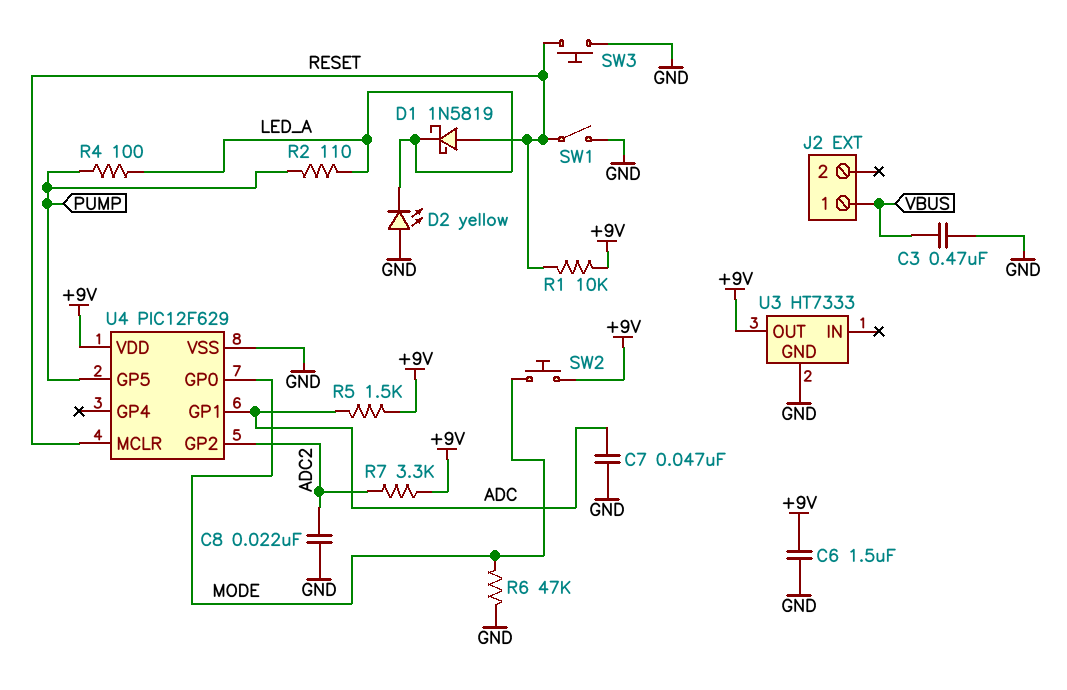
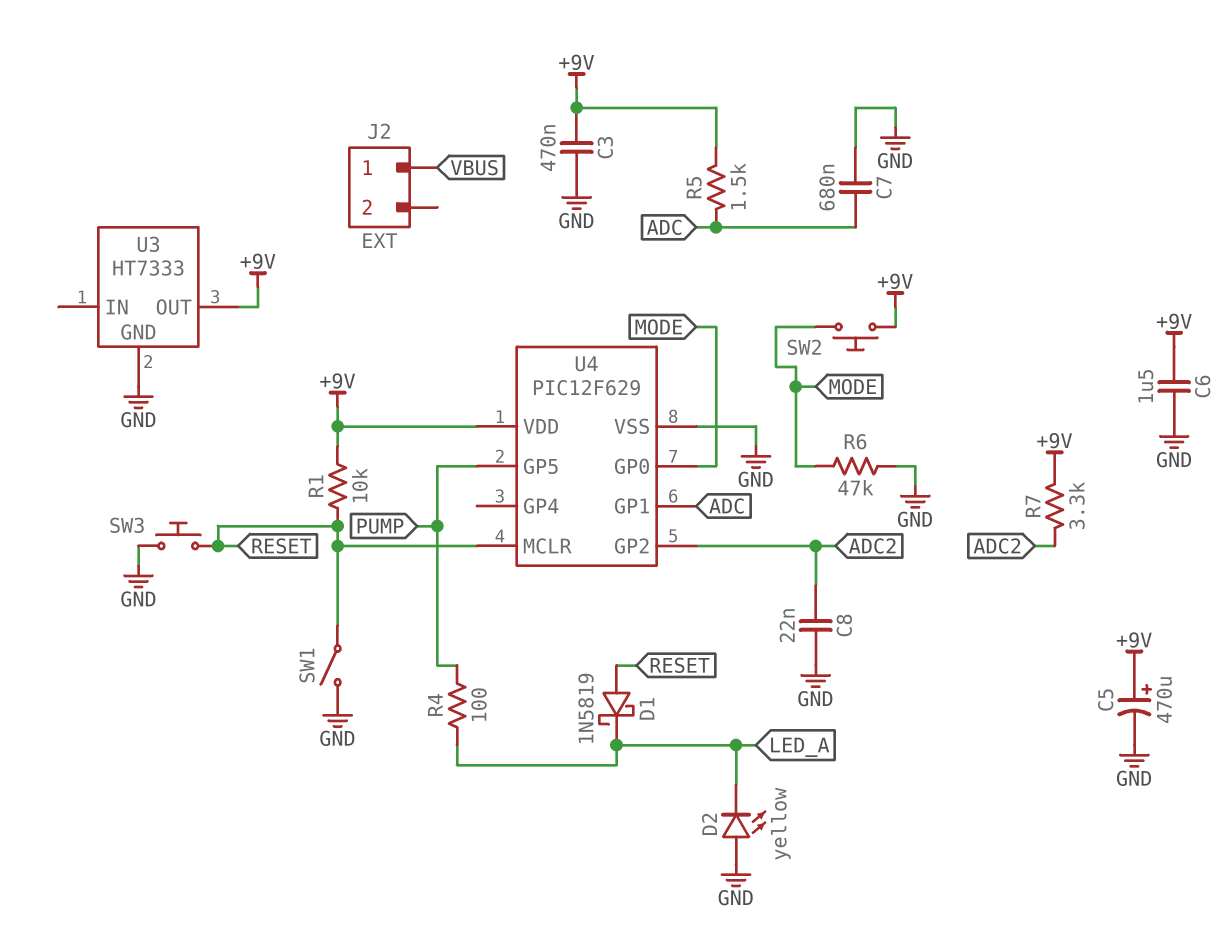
C3: 470nF (GND, VBUS) -> 470nF (+9V, GND)
C5: none -> 470uF (plus +9V, minus GND)
C7: 47nF (ADC, GND) -> 680nF (ADC, GND)
R2: 110 (LED_A, PUMP) -> none

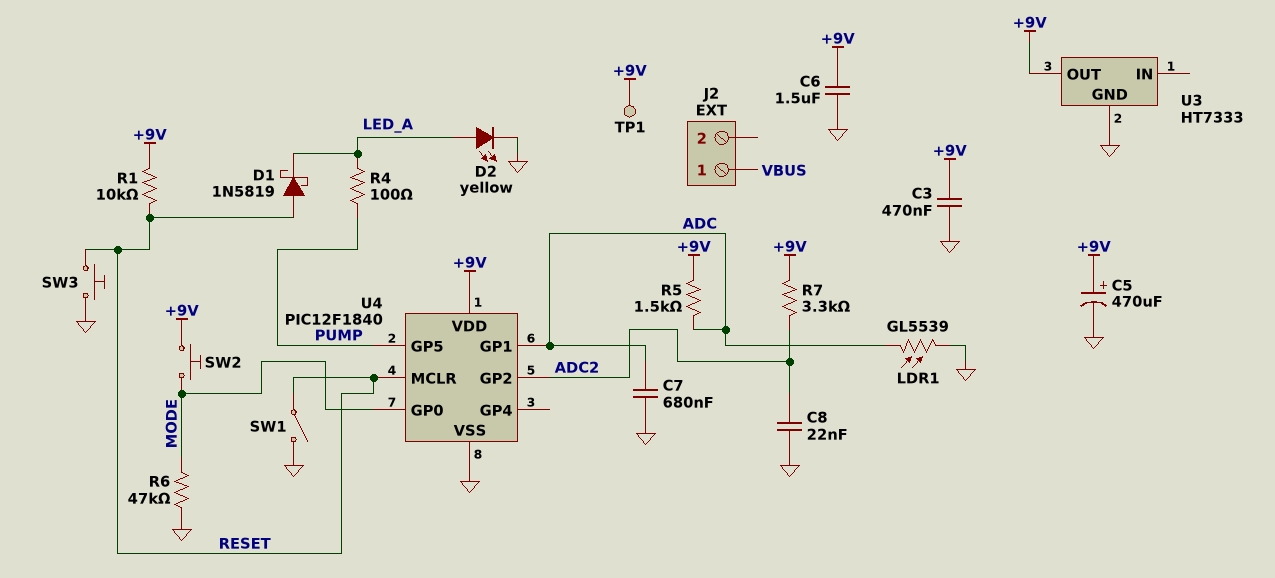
D2: LED yellow (A GND, K LED_A) -> LED yellow (A LED_A, K GND)
LDR1: none -> GL5539 (ADC, GND)
TP1: none -> test point (+9V)
U4: PIC12F629 -> PIC12F1840

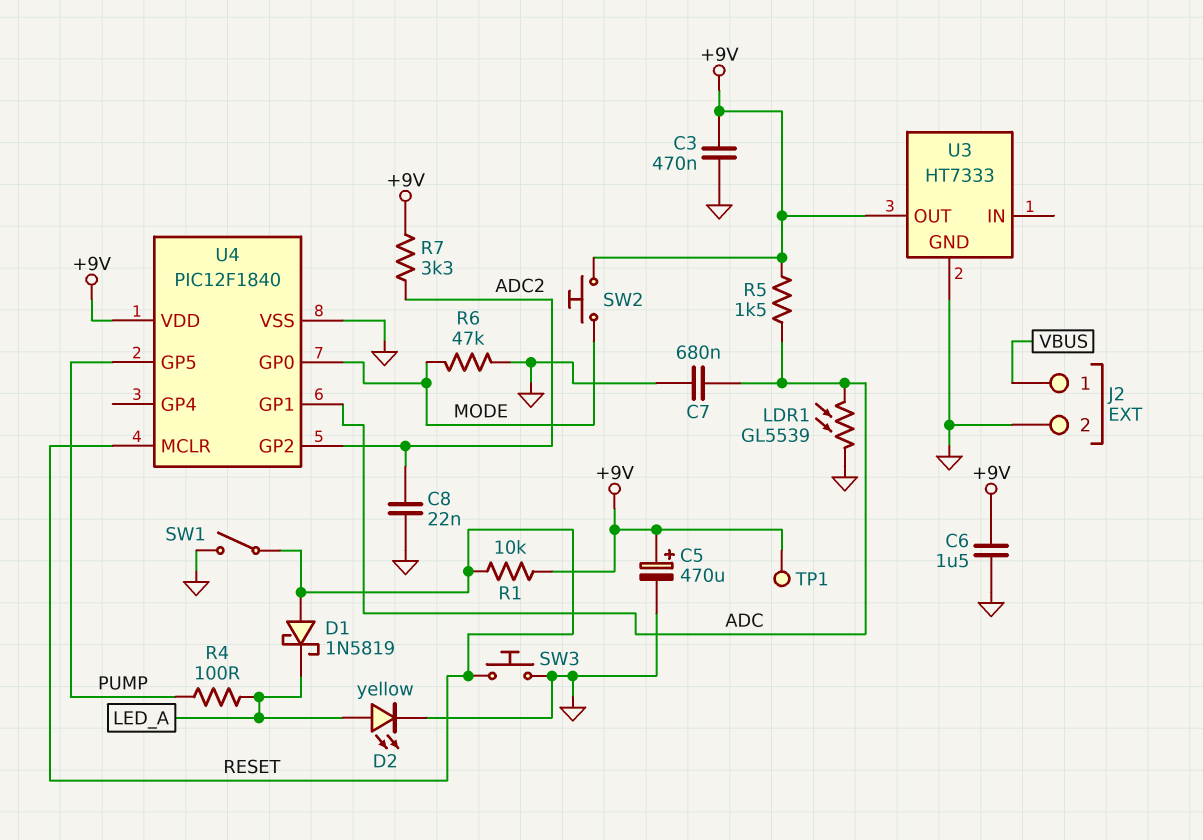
J2 pin 2: none -> GND

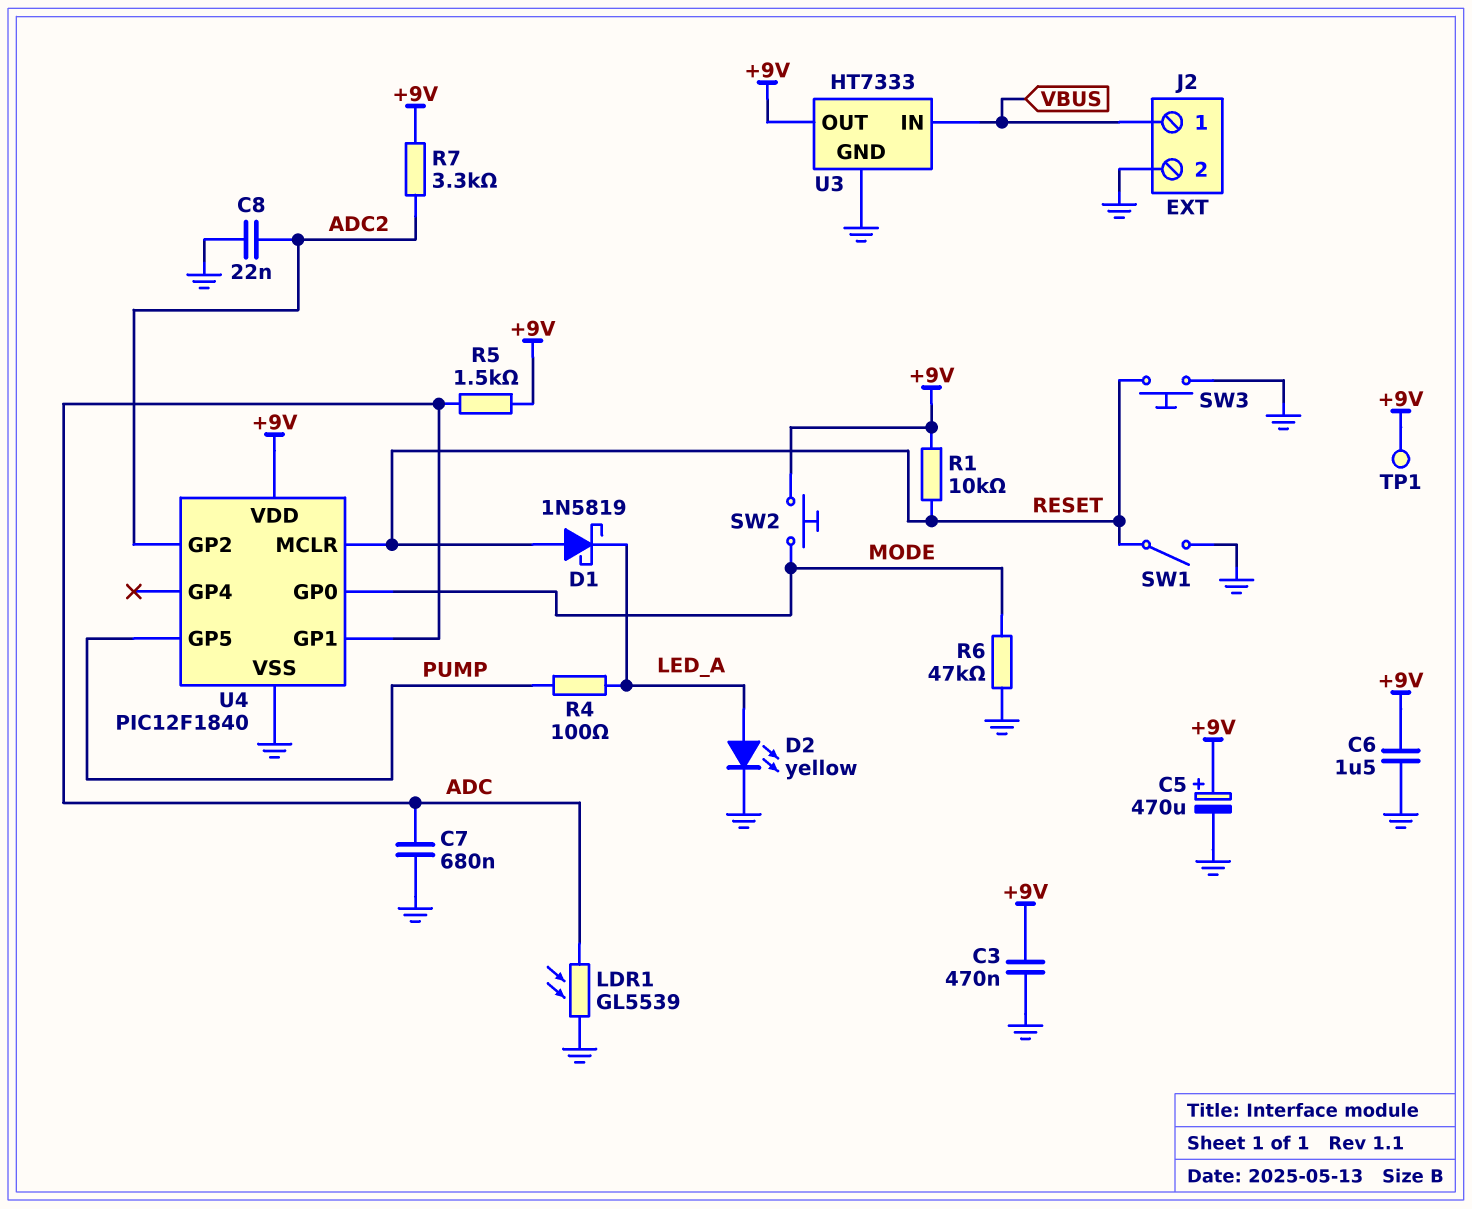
U3 pin IN: none -> VBUS

